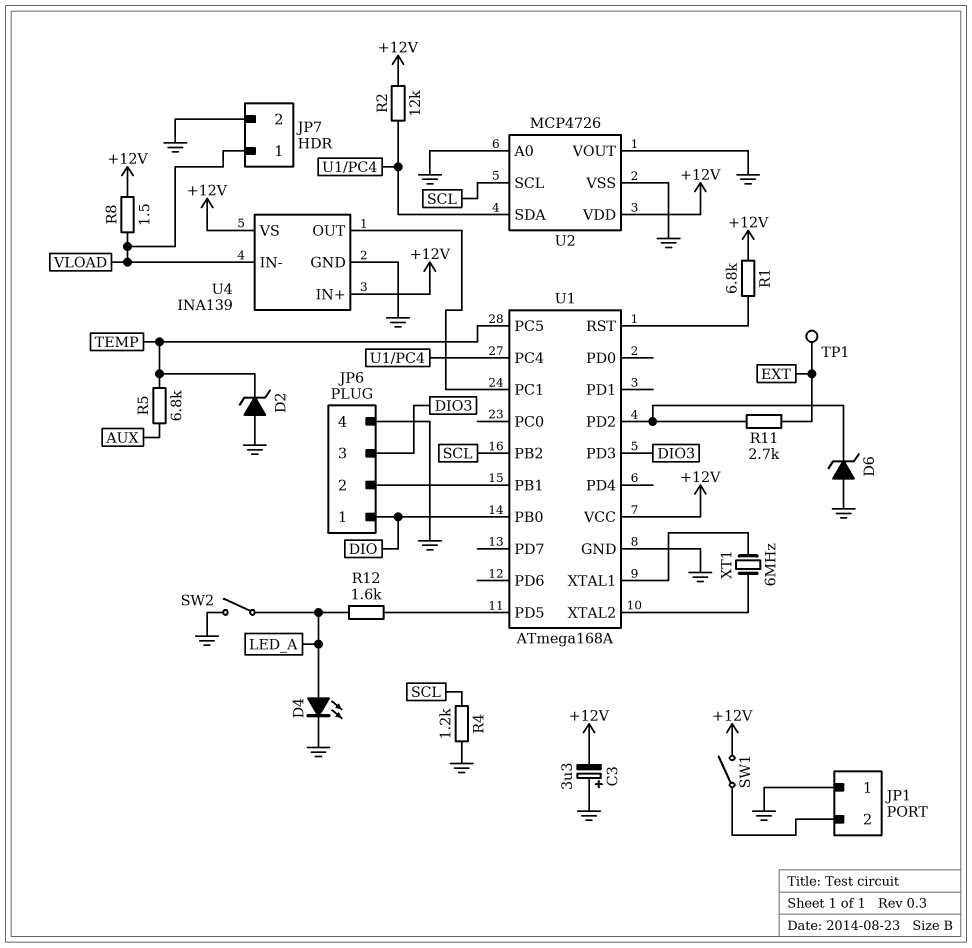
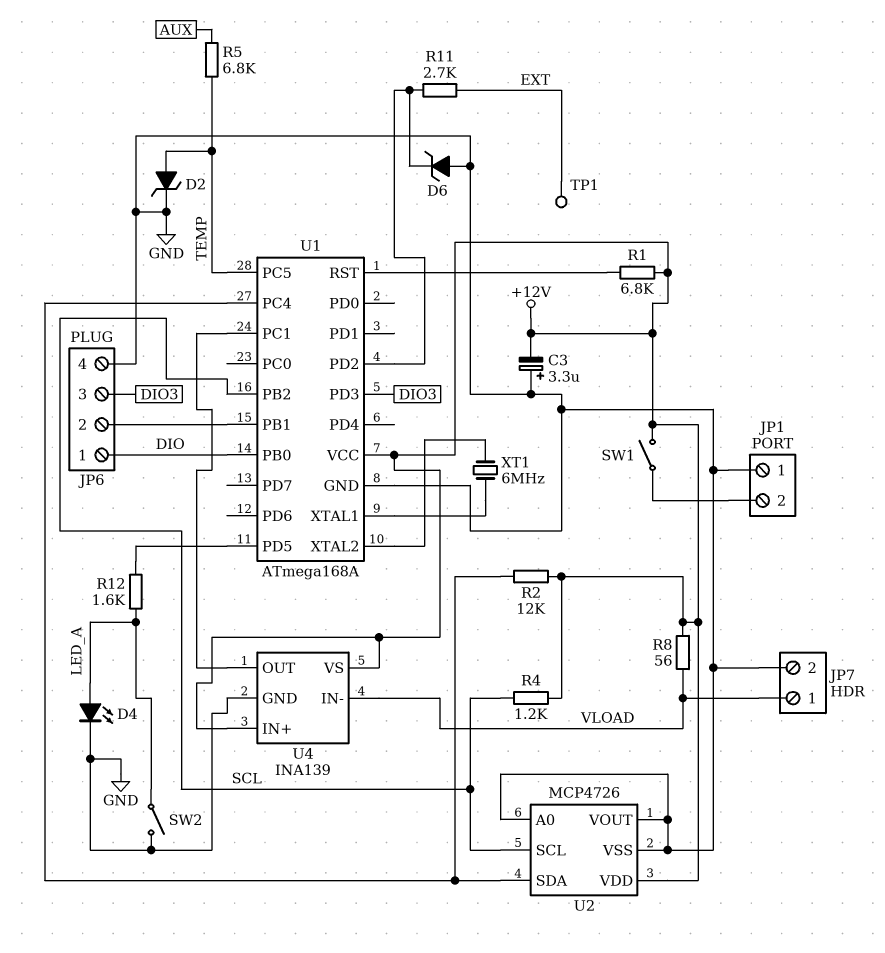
D2: zener (A GND, K TEMP) -> zener (A TEMP, K GND)
R4: 1.2k (GND, SCL) -> 1.2k (+12V, SCL)
R8: 1.5 (+12V, VLOAD) -> 56 (+12V, VLOAD)

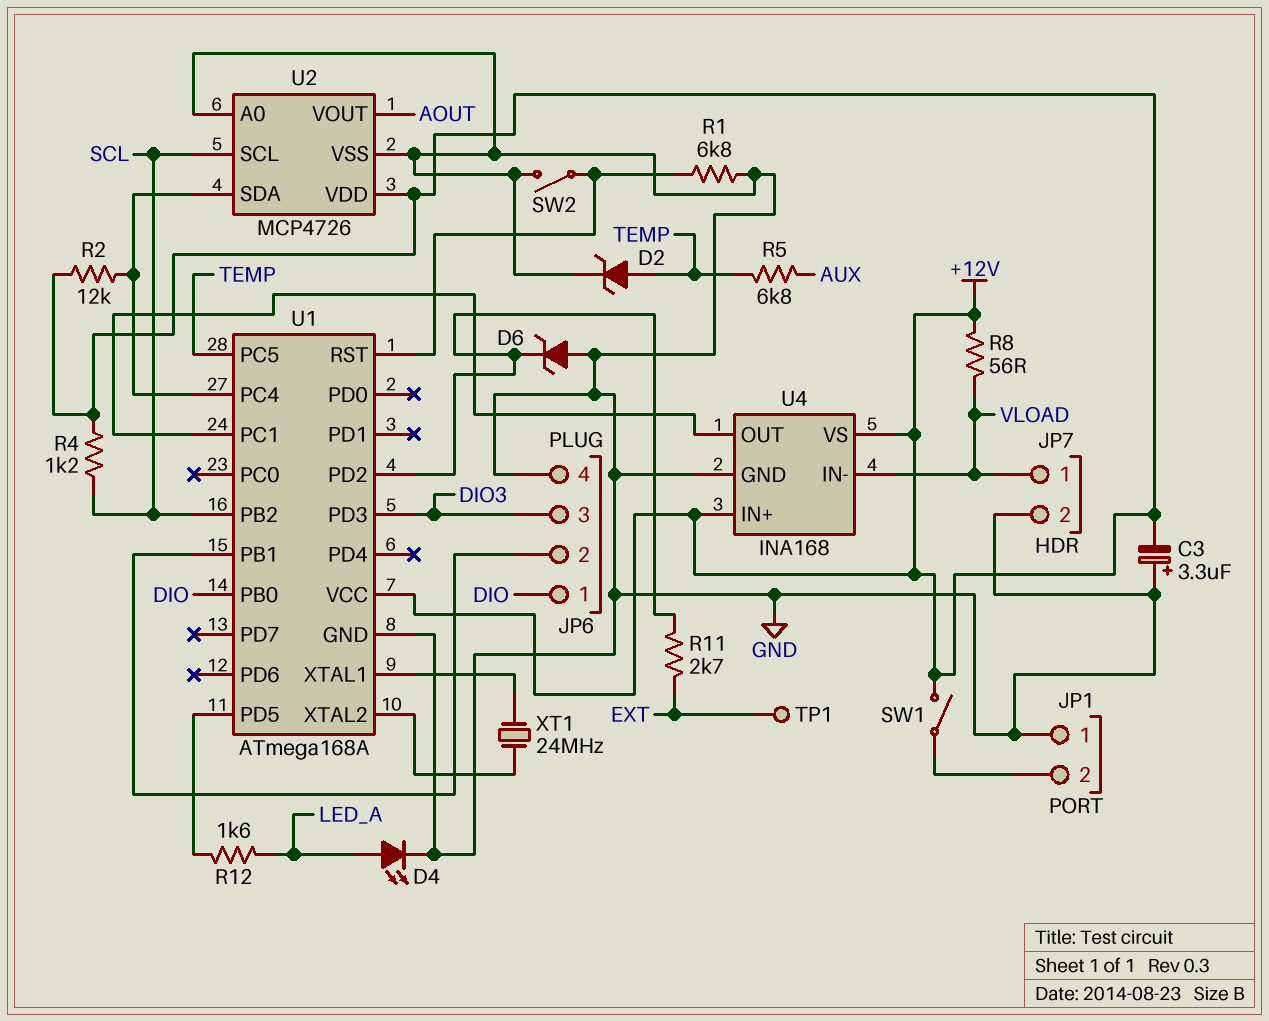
R1: 6.8k (+12V, U1/RST) -> 6.8k (GND, U1/RST)
SW2: switch (GND, LED_A) -> switch (GND, U1/RST)
U2 pin VOUT: GND -> AOUT
U4: INA139 -> INA168
XT1: 6MHz (U1/XTAL1, U1/XTAL2) -> 24MHz (U1/XTAL1, U1/XTAL2)

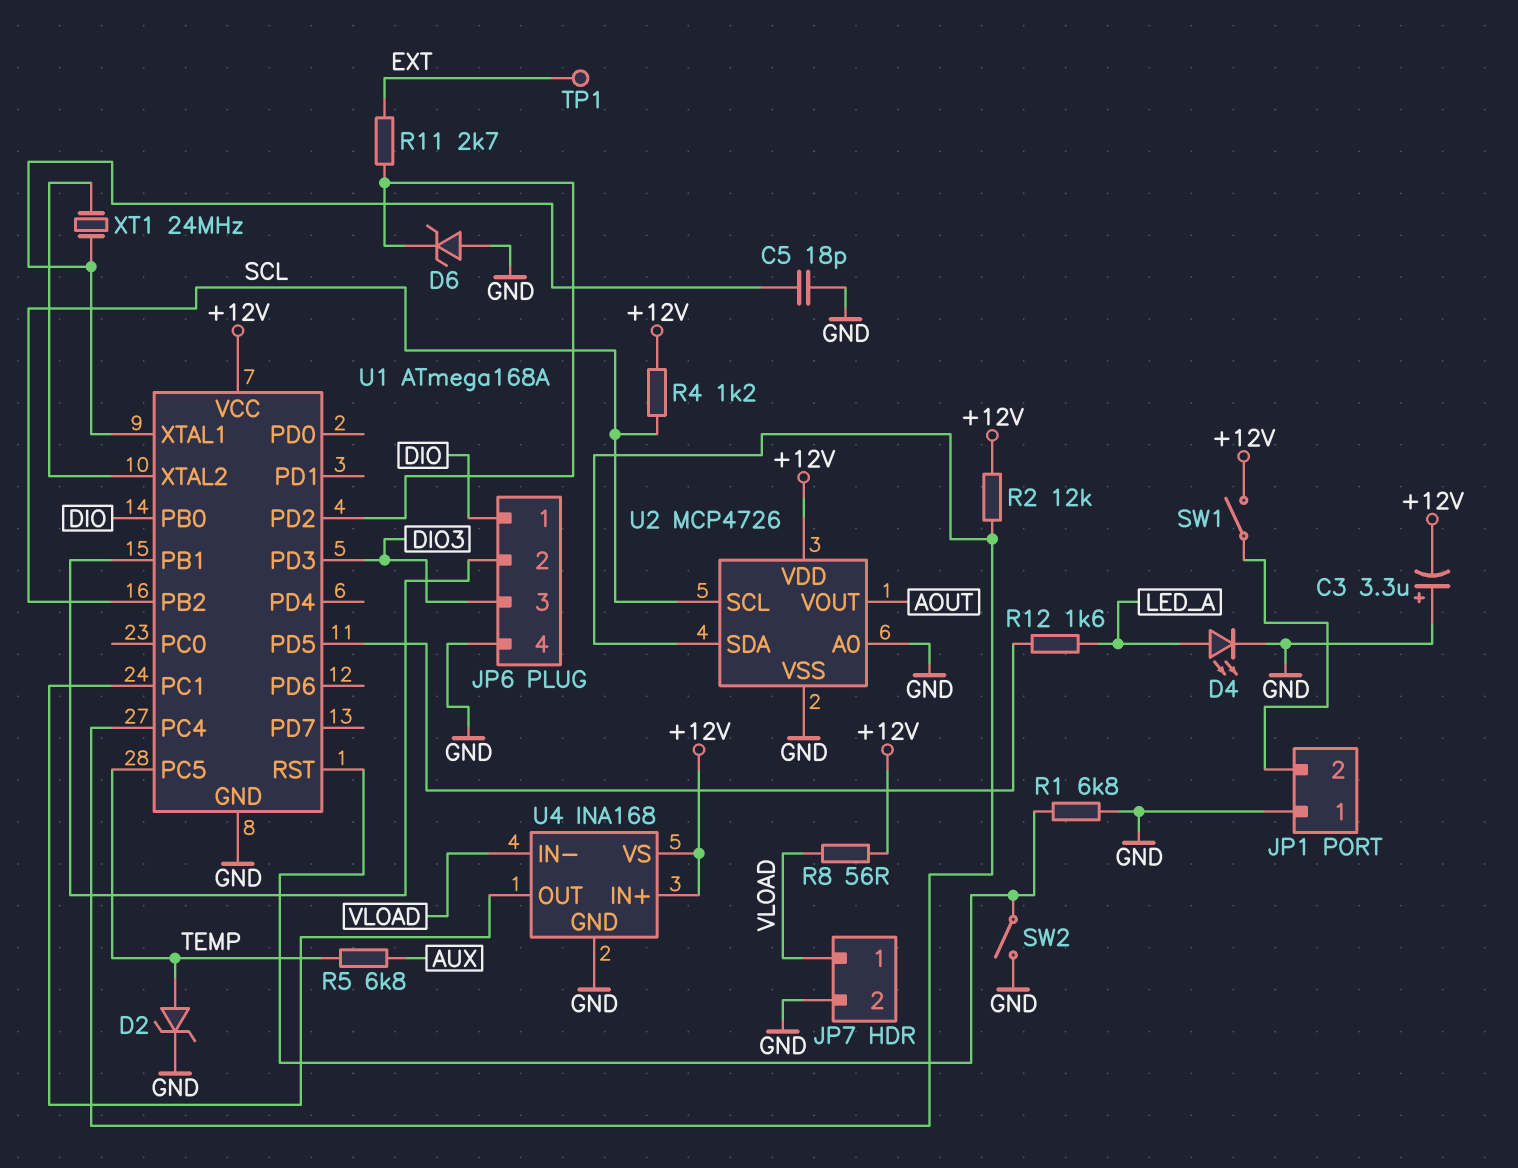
C5: none -> 18pF (GND, U1/XTAL1)

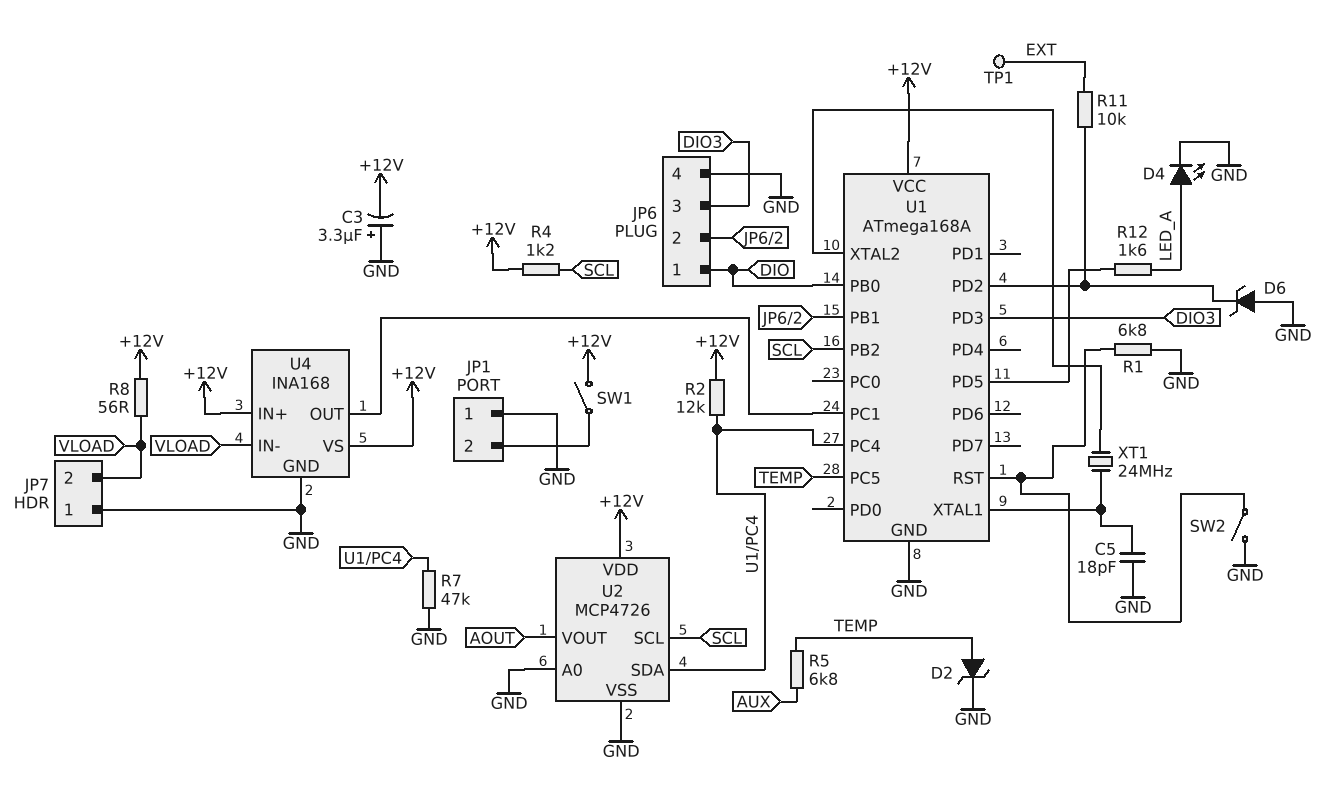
JP7 pin 1: VLOAD -> GND
JP7 pin 2: GND -> VLOAD
R7: none -> 47k (GND, U1/PC4)
R11: 2.7k (EXT, U1/PD2) -> 10k (EXT, U1/PD2)

